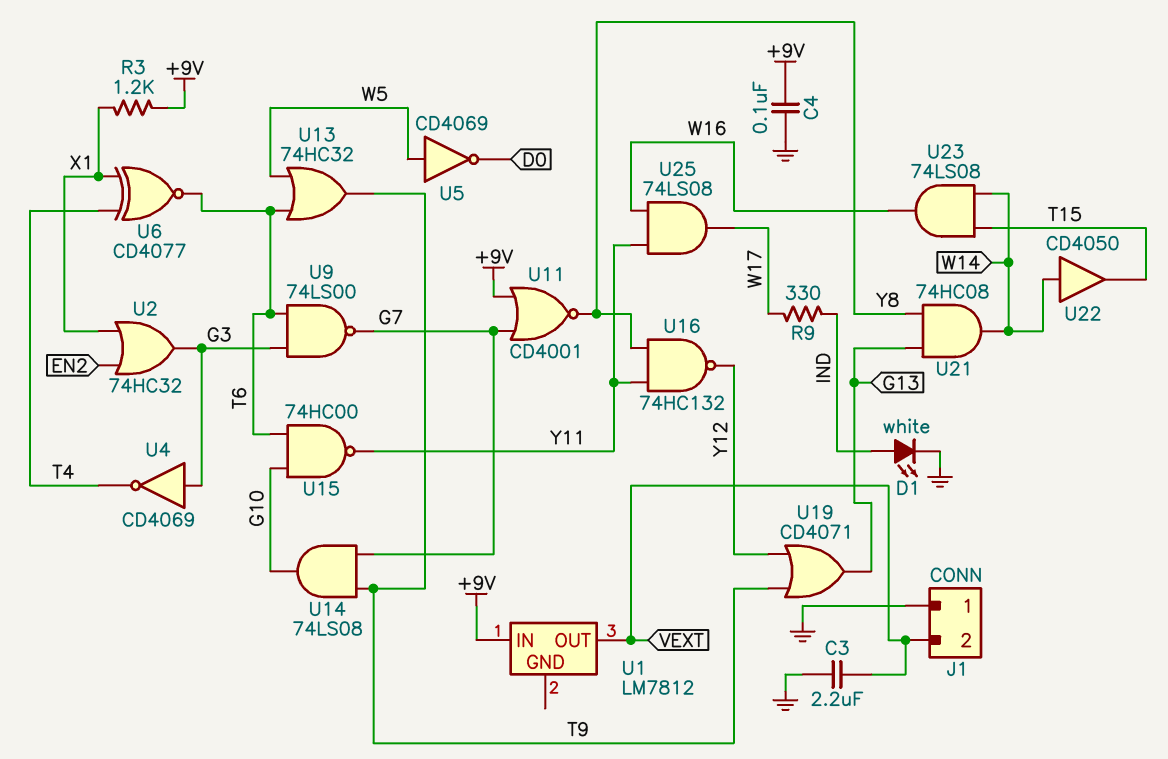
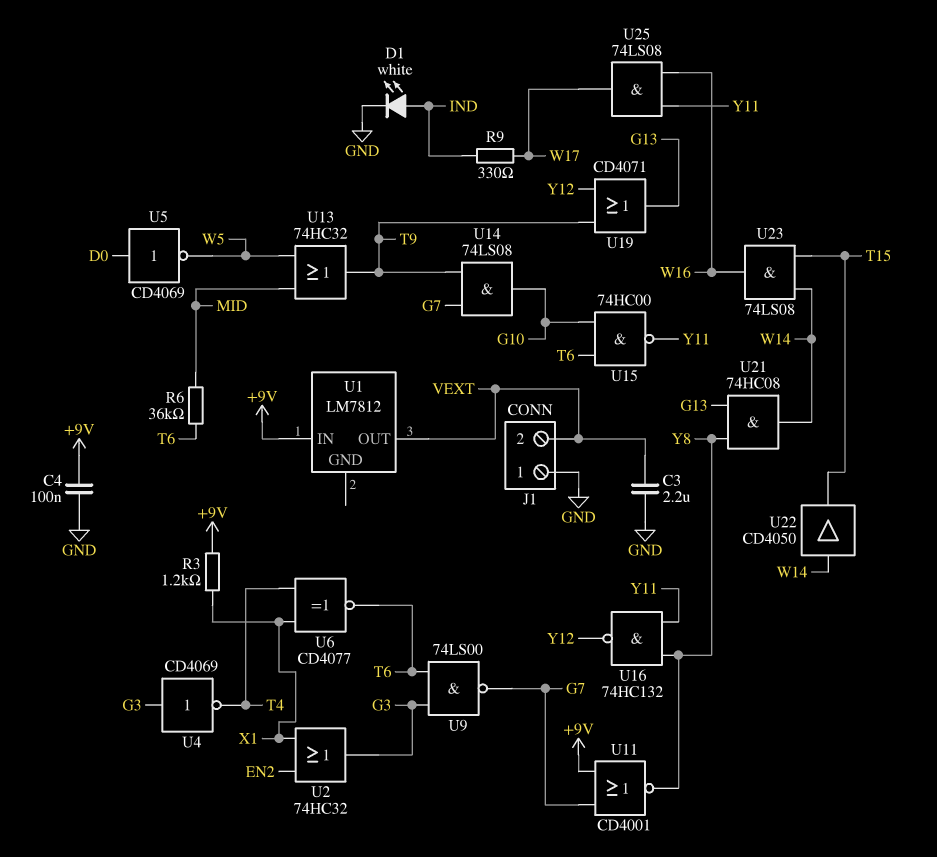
R6: none -> 36k (MID, T6)
U5: NOT CD4069 (in W5, out D0) -> NOT CD4069 (in D0, out W5)
U13: OR 74HC32 (in T6, in W5, out T9) -> OR 74HC32 (in MID, in W5, out T9)

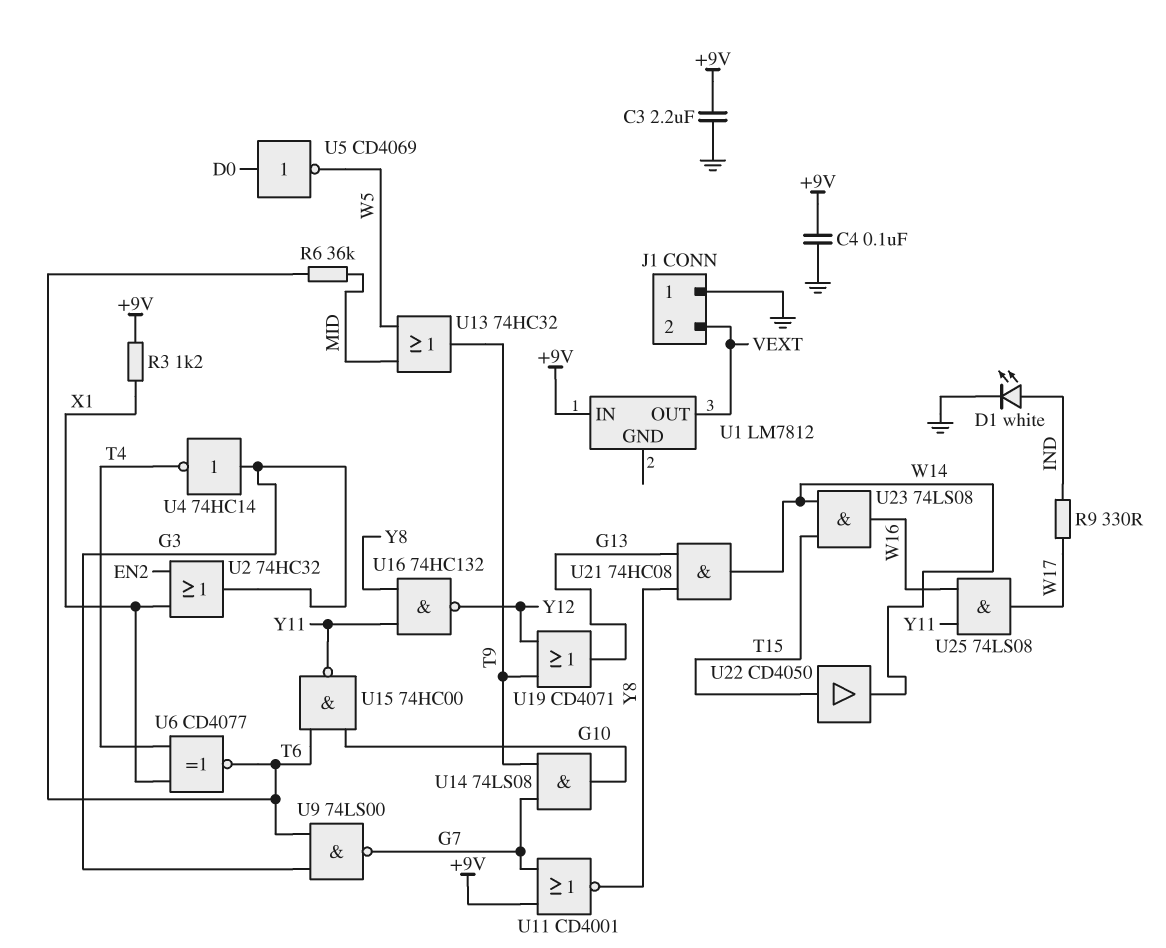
C3: 2.2uF (GND, VEXT) -> 2.2uF (+9V, GND)
U4: NOT CD4069 (in G3, out T4) -> NOT 74HC14 (in G3, out T4)
U22: buffer CD4050 (in W14, out T15) -> buffer CD4050 (in T15, out W14)

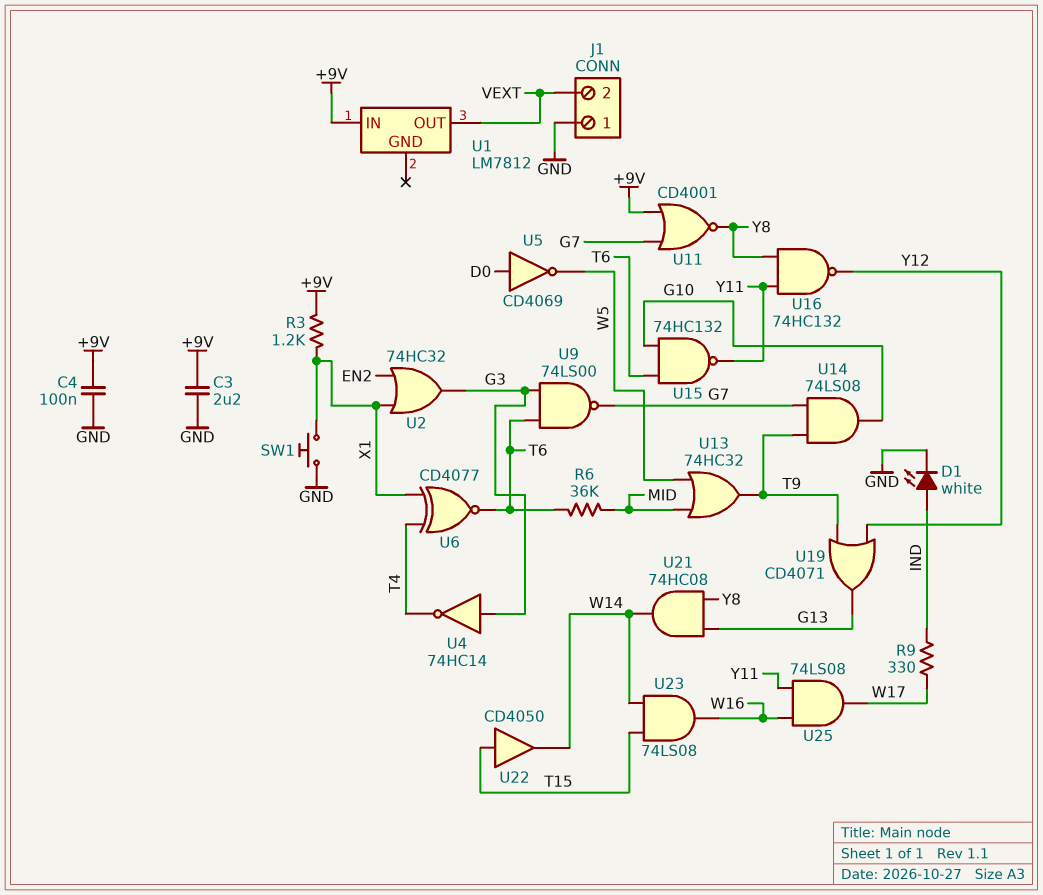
SW1: none -> button (GND, X1)
U15: NAND 74HC00 (in G10, in T6, out Y11) -> NAND 74HC132 (in G10, in T6, out Y11)

